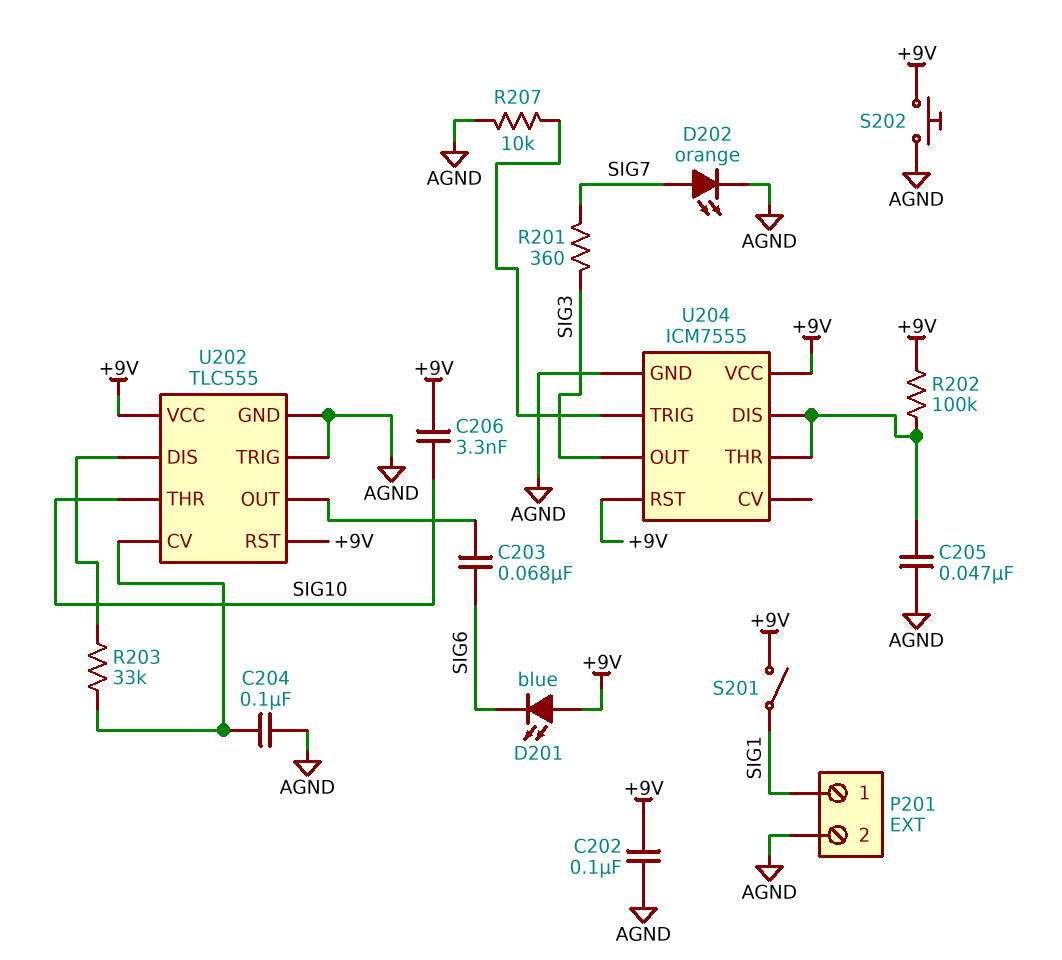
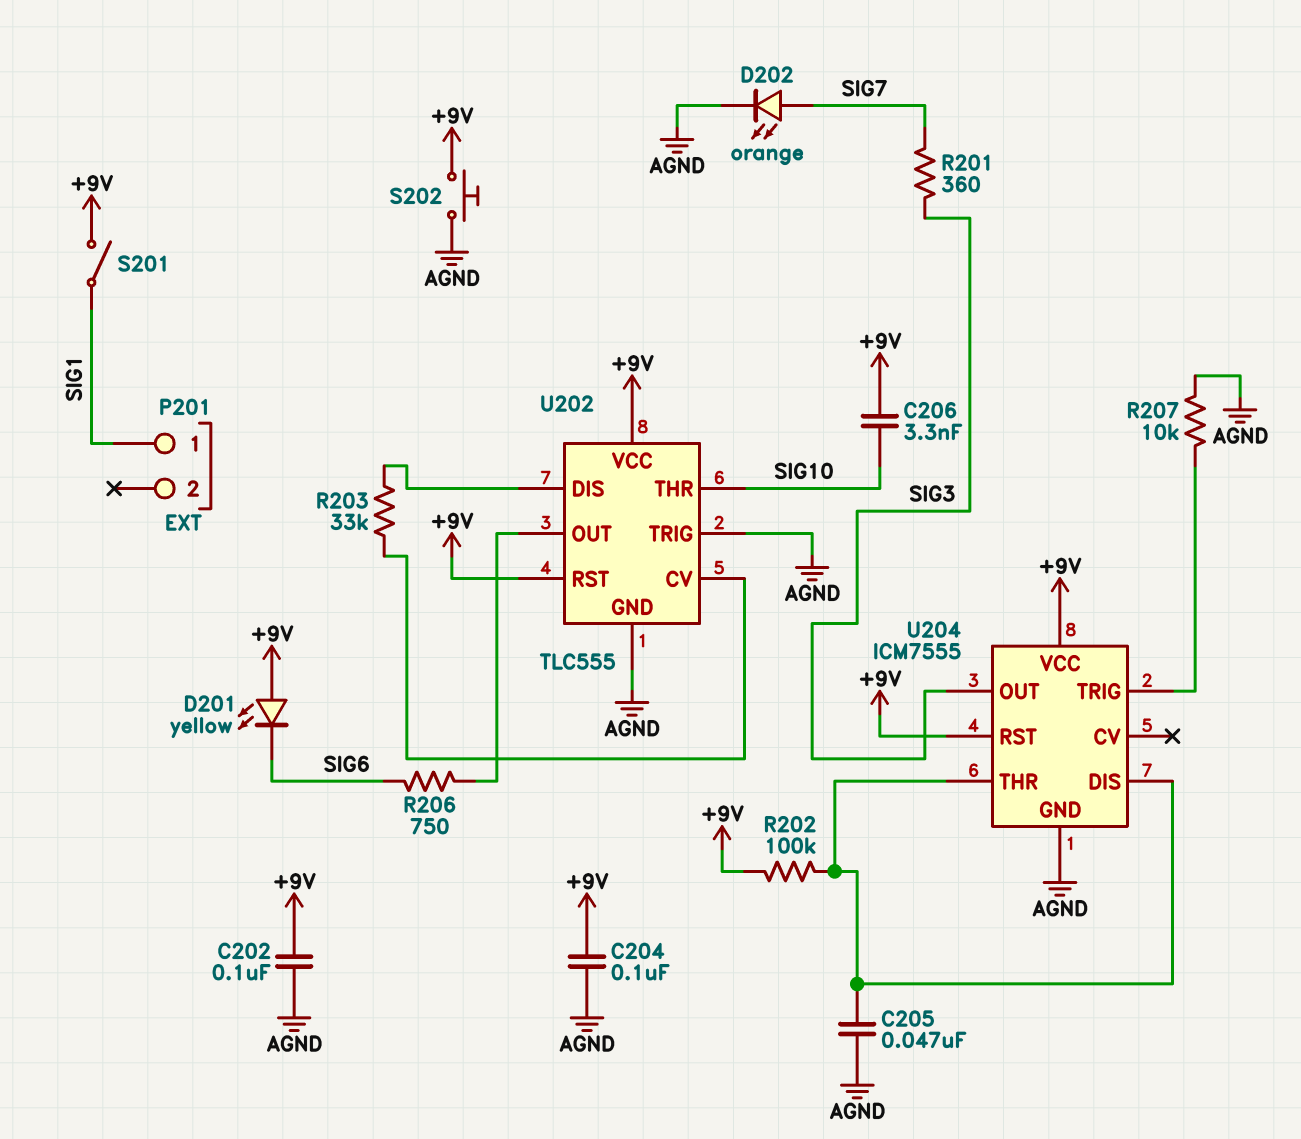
C203: 68nF (SIG6, U202/OUT) -> none
C204: 100nF (AGND, U202/CV) -> 100nF (+9V, AGND)
D201: LED blue (A +9V, K SIG6) -> LED yellow (A +9V, K SIG6)
P201 pin 2: AGND -> none
R206: none -> 750 (SIG6, U202/OUT)

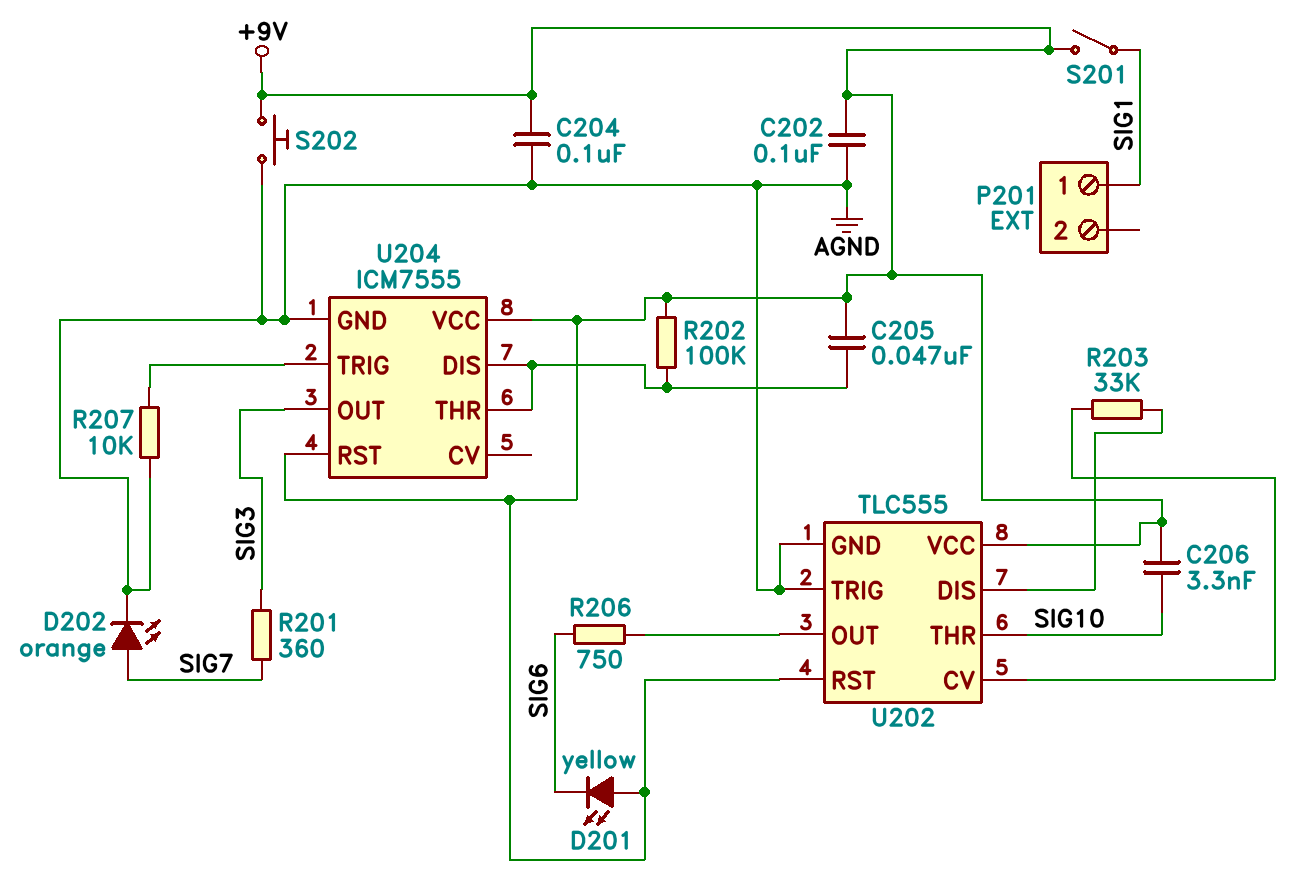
C205: 47nF (AGND, U204/DIS) -> 47nF (+9V, U204/DIS)

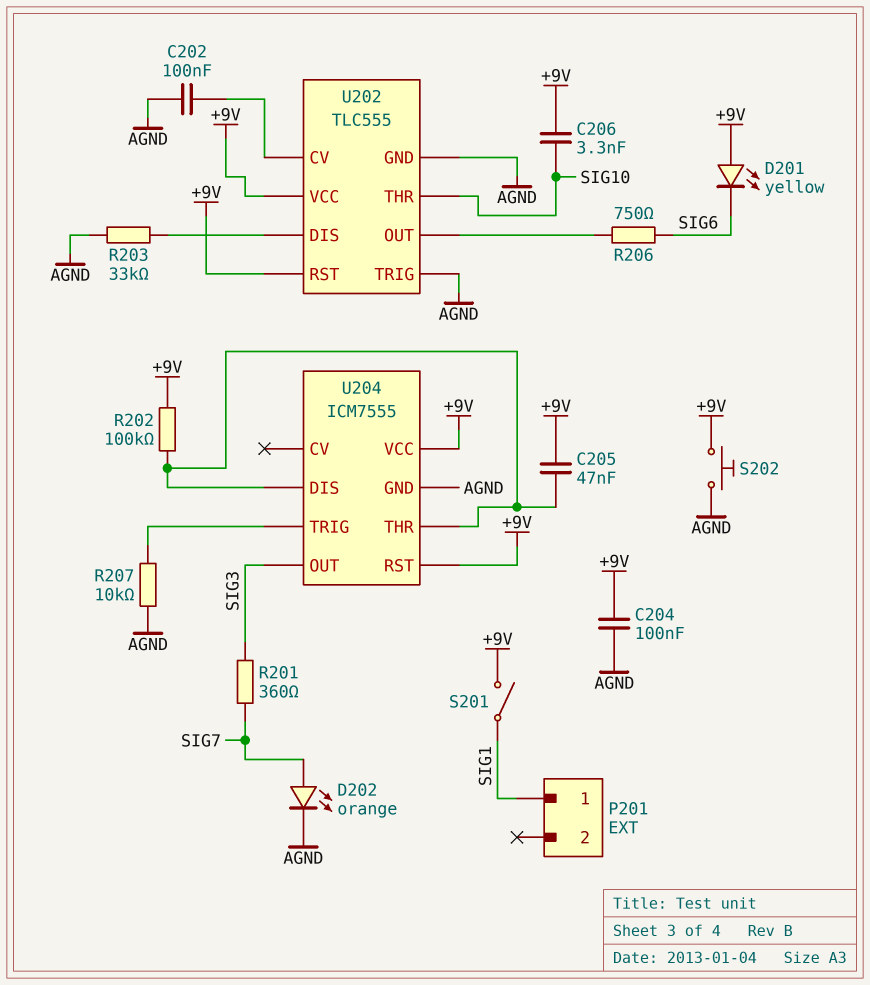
C202: 100nF (+9V, AGND) -> 100nF (AGND, U202/CV)
R203: 33k (U202/CV, U202/DIS) -> 33k (AGND, U202/DIS)

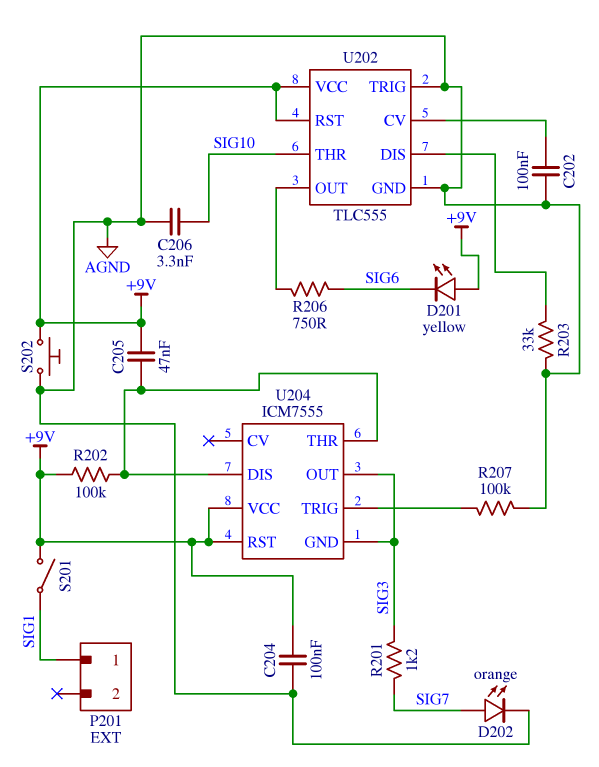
C206: 3.3nF (+9V, SIG10) -> 3.3nF (AGND, SIG10)
R201: 360 (SIG3, SIG7) -> 1.2k (SIG3, SIG7)
R207: 10k (AGND, U204/TRIG) -> 100k (AGND, U204/TRIG)
U204 pin GND: AGND -> SIG3

